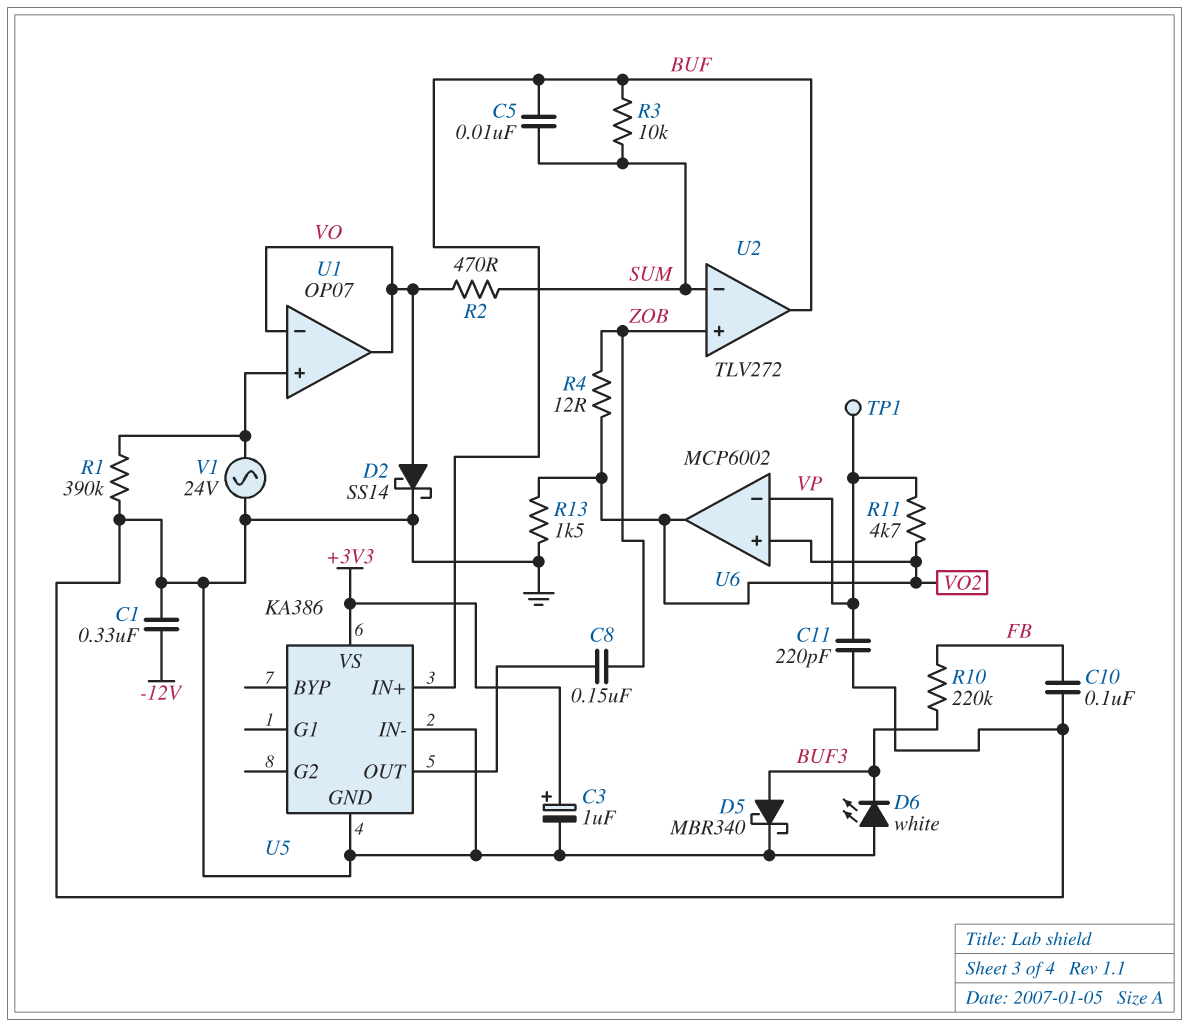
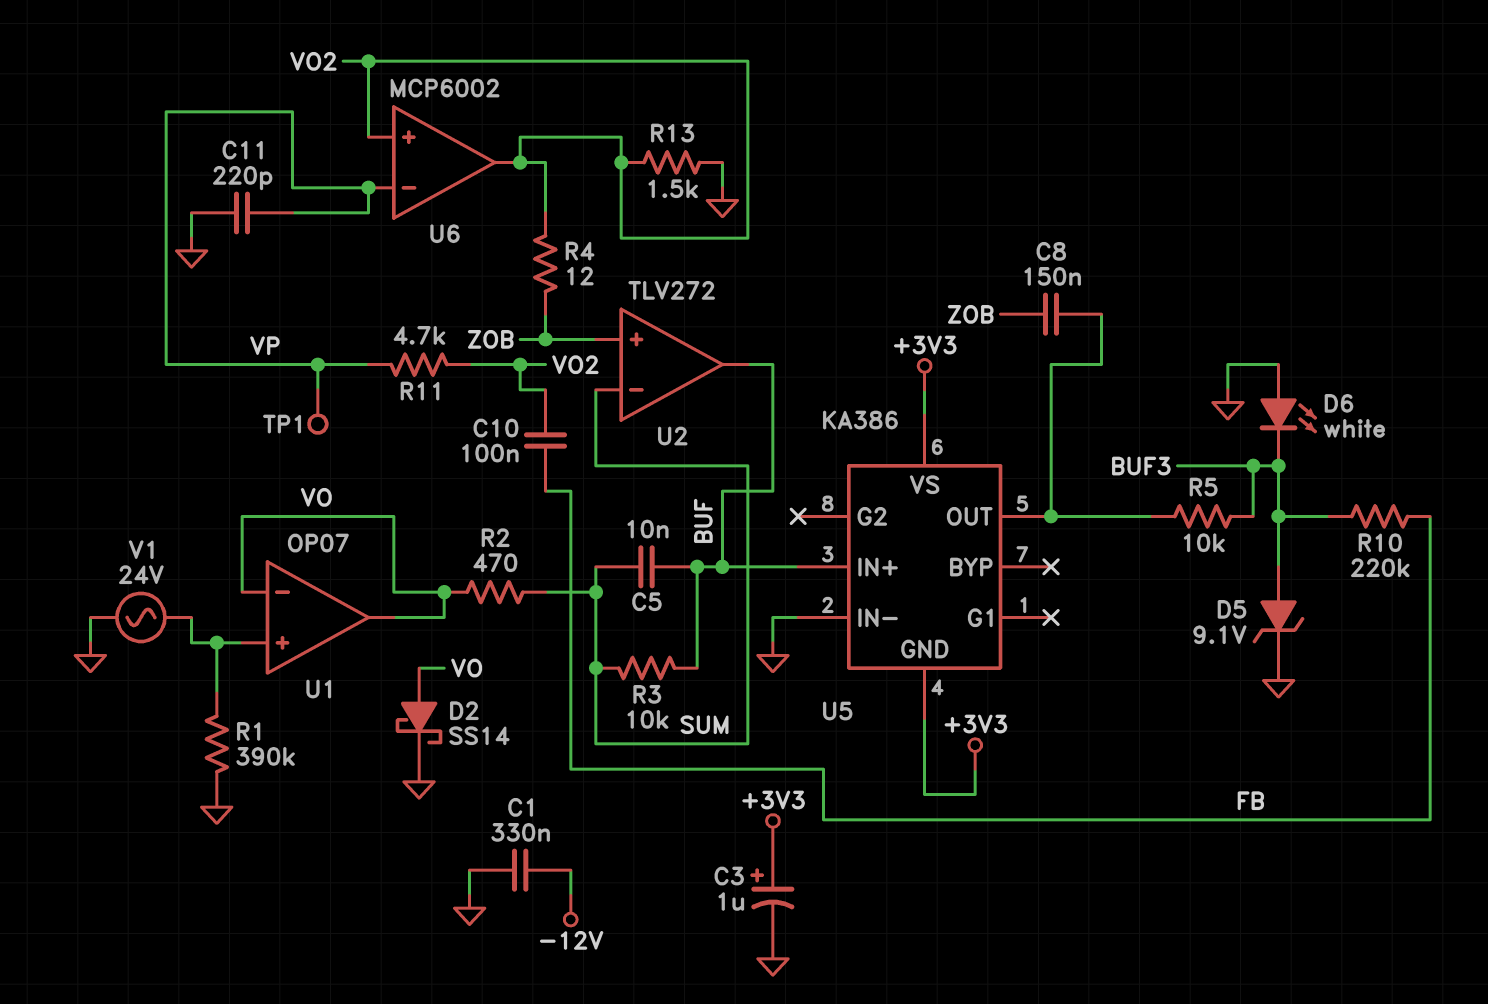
C10: 100nF (FB, GND) -> 100nF (FB, VO2)
D5: schottky MBR340 (A BUF3, K GND) -> zener 9.1V (A BUF3, K GND)
R5: none -> 10k (BUF3, U5/OUT)
U5 pin GND: GND -> +3V3

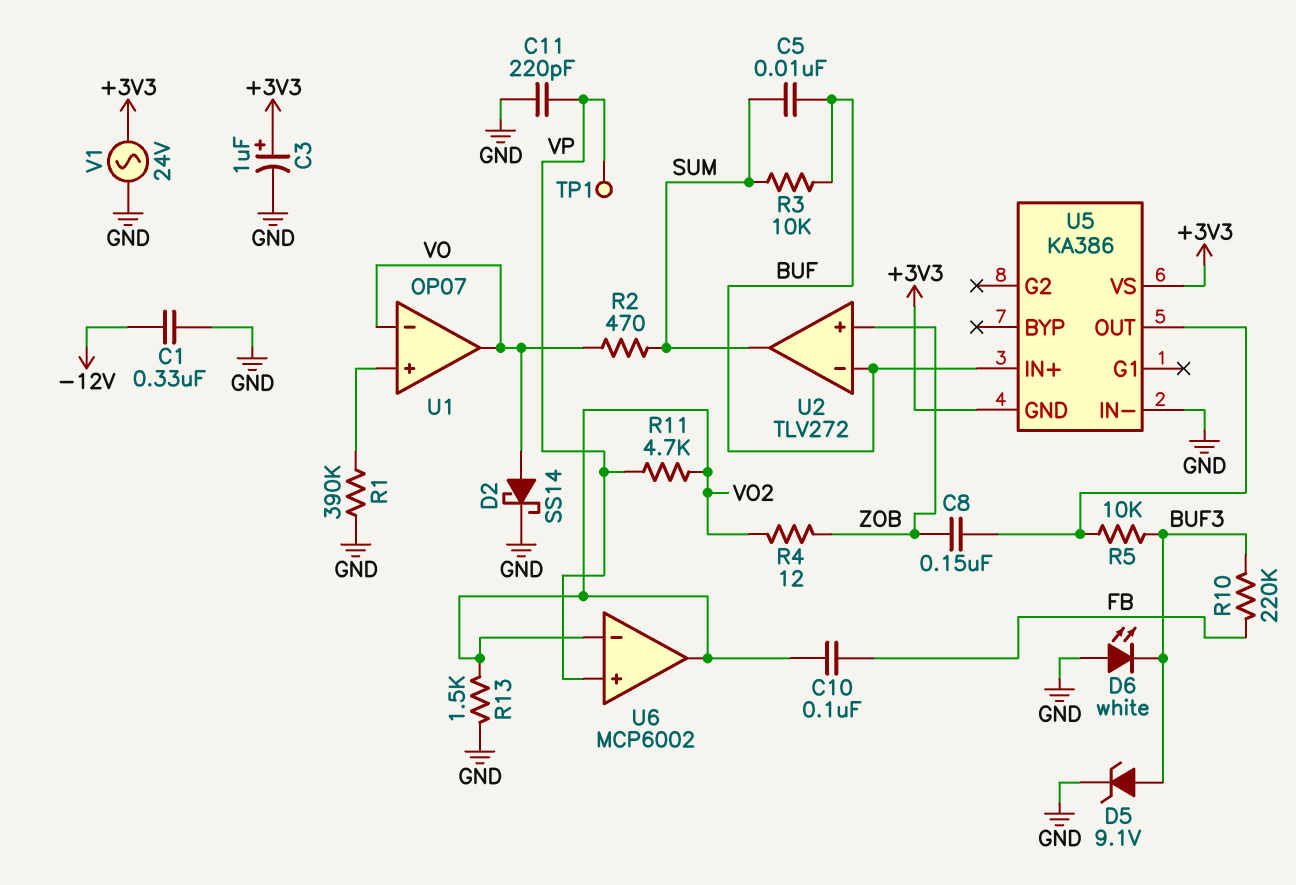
U2 pin in-: SUM -> BUF
U2 pin out: BUF -> SUM
U6 pin in+: VO2 -> VP
U6 pin in-: VP -> VO2
V1: AC 24V (GND, U1/in+) -> AC 24V (+3V3, GND)

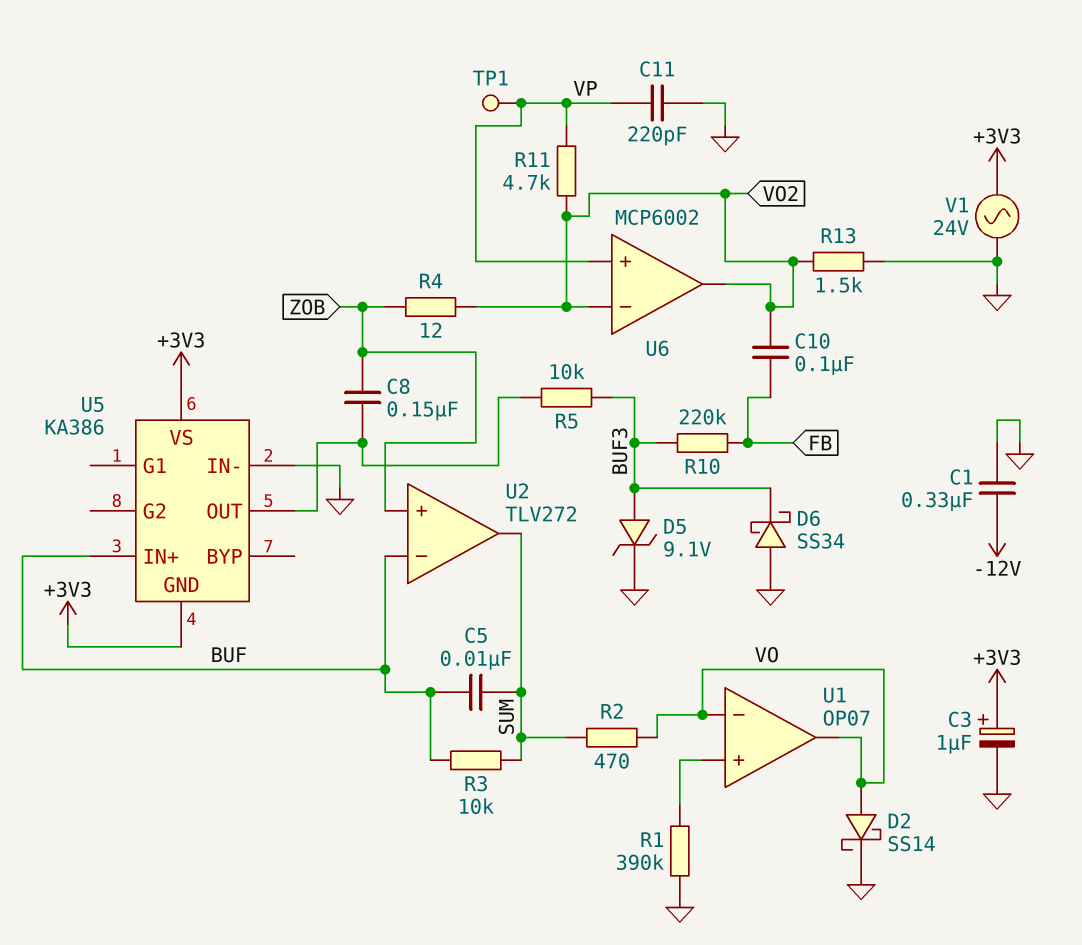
D6: LED white (A GND, K BUF3) -> schottky SS34 (A GND, K BUF3)

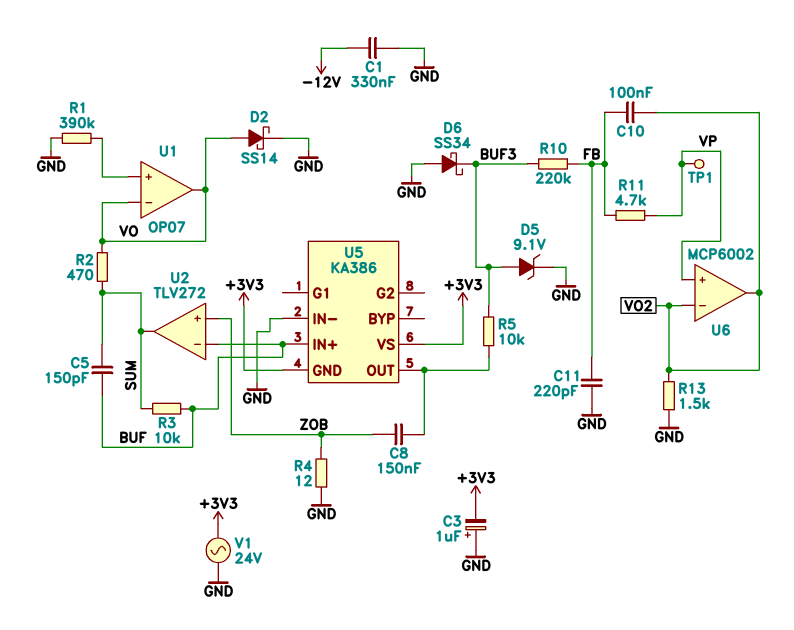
C3: 1uF (plus +3V3, minus GND) -> 1uF (plus GND, minus +3V3)
C5: 10nF (BUF, SUM) -> 150pF (BUF, SUM)
C11: 220pF (GND, VP) -> 220pF (FB, GND)
R4: 12 (VO2, ZOB) -> 12 (GND, ZOB)
R11: 4.7k (VO2, VP) -> 4.7k (FB, VP)

